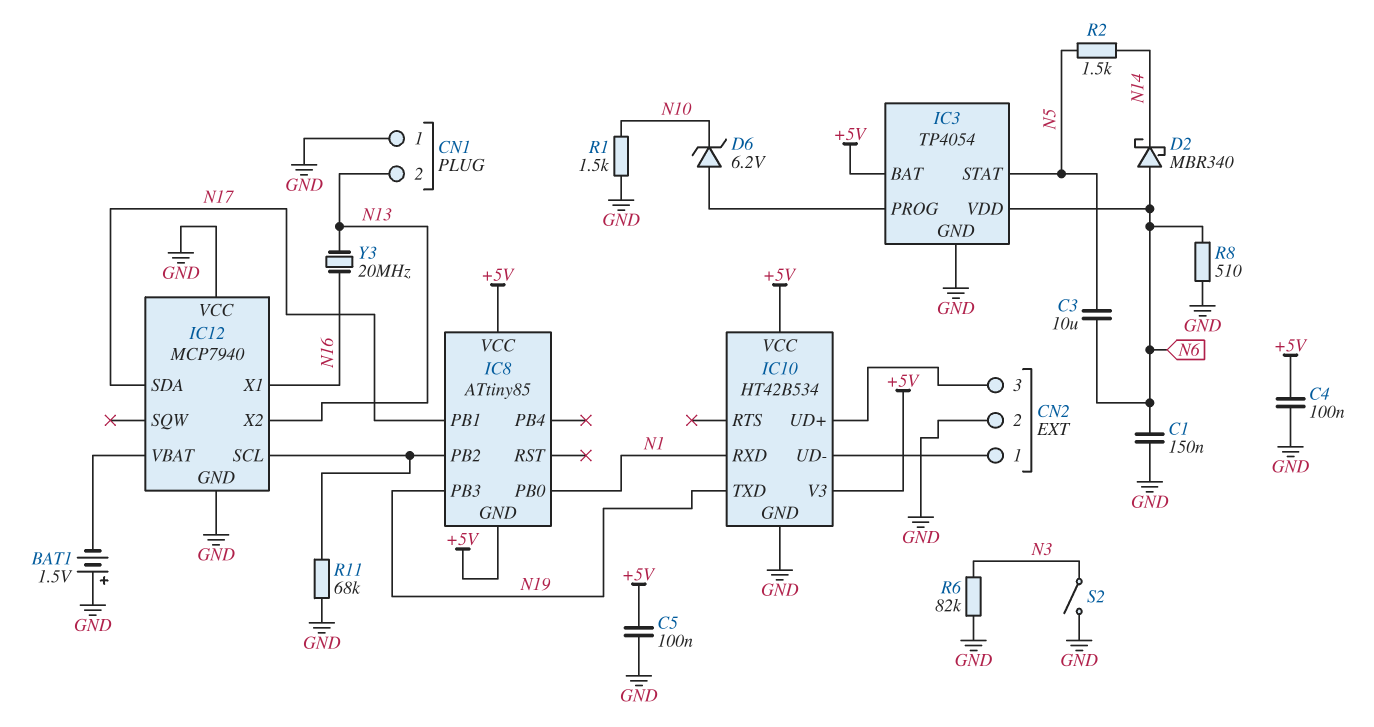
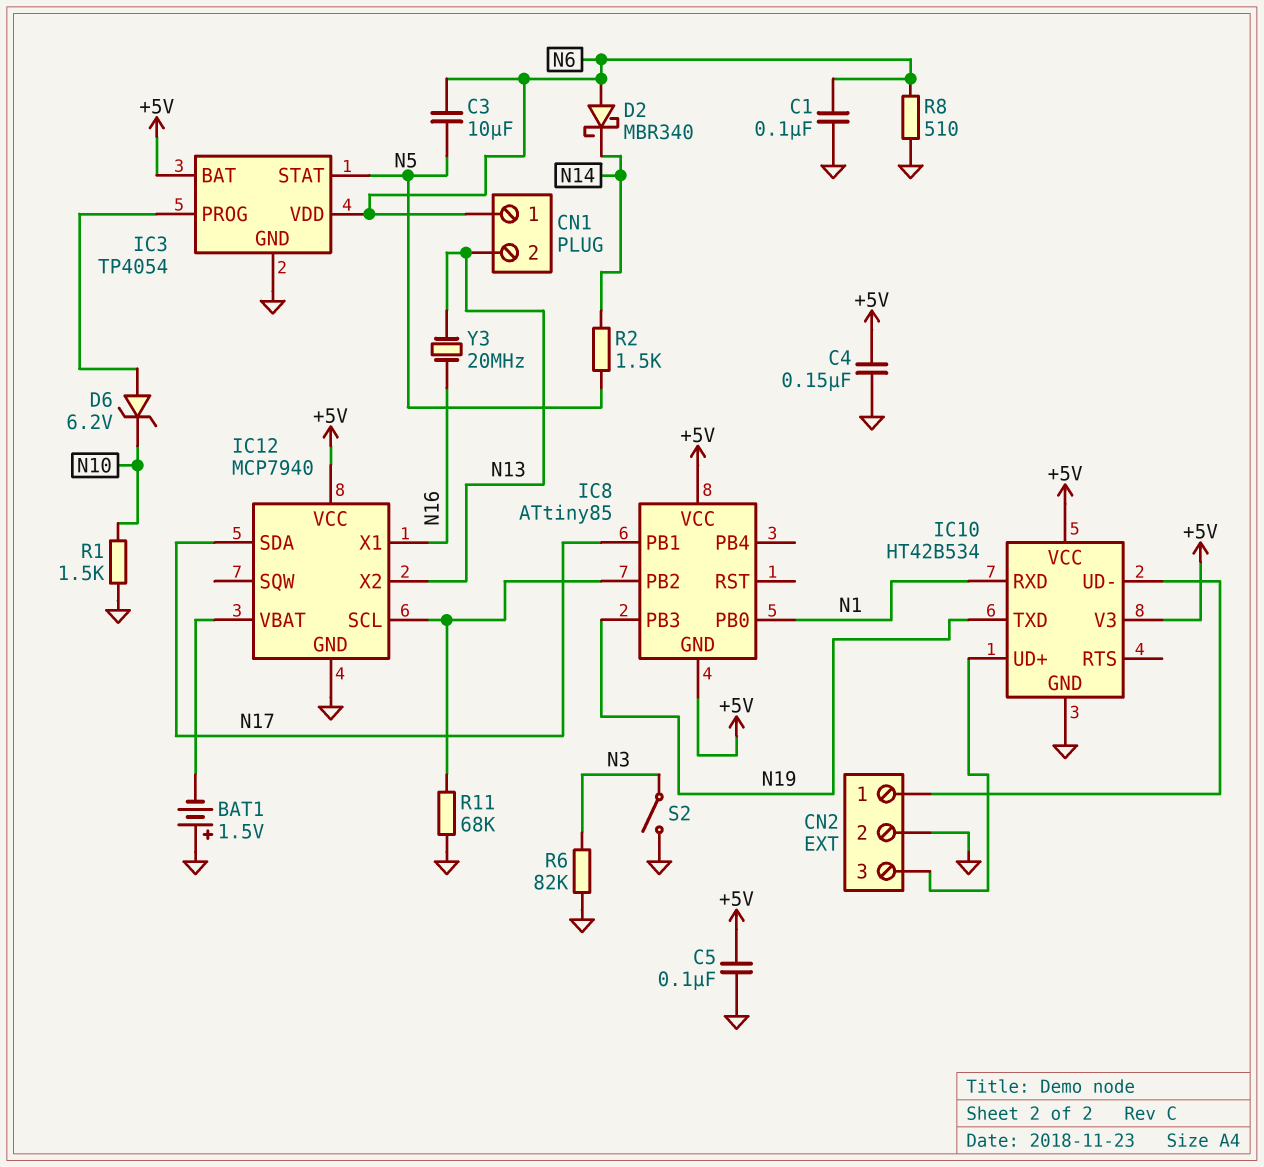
C1: 150nF (GND, N6) -> 100nF (GND, N6)
C4: 100nF (+5V, GND) -> 150nF (+5V, GND)
CN1 pin 1: GND -> N6
IC12 pin VCC: GND -> +5V

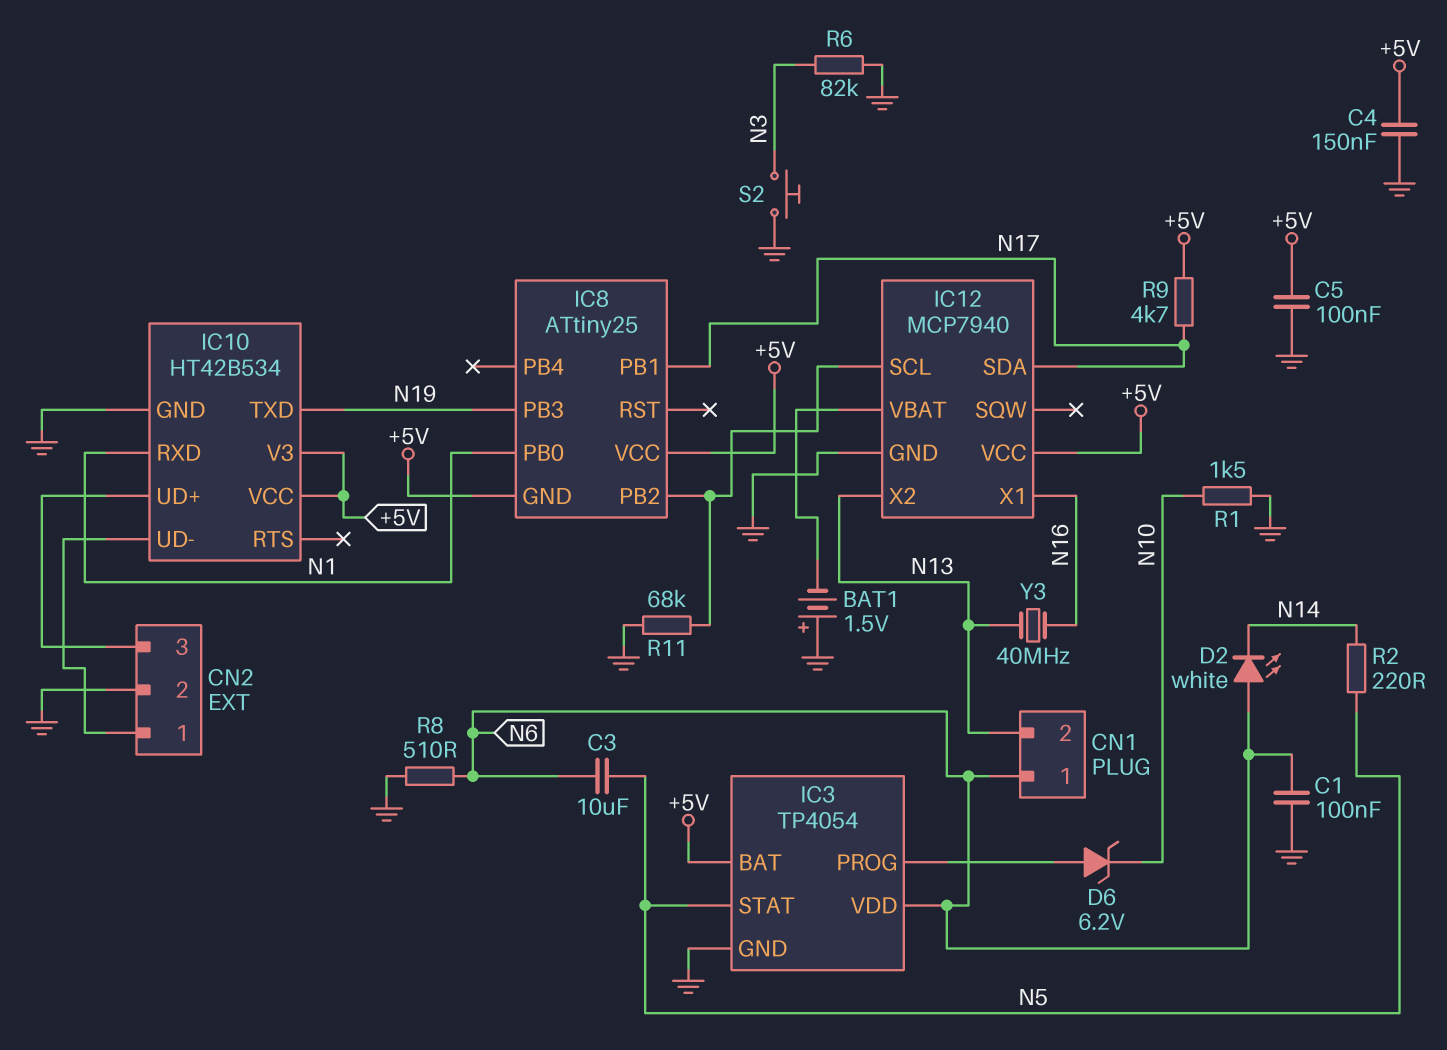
D2: schottky MBR340 (A N6, K N14) -> LED white (A N6, K N14)
IC8: ATtiny85 -> ATtiny25
R2: 1.5k (N5, N14) -> 220 (N5, N14)
R9: none -> 4.7k (+5V, N17)
S2: switch (GND, N3) -> button (GND, N3)
Y3: 20MHz (N13, N16) -> 40MHz (N13, N16)

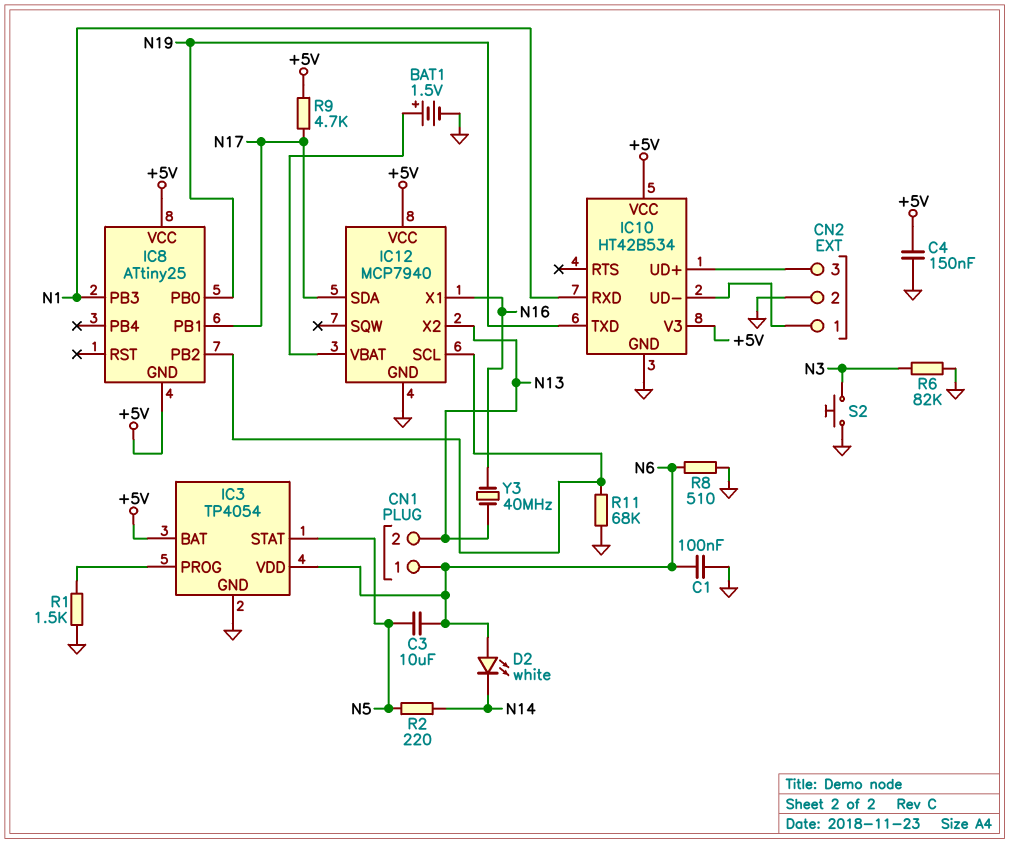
BAT1: 1.5V (plus GND, minus IC12/VBAT) -> 1.5V (plus IC12/VBAT, minus GND)
C5: 100nF (+5V, GND) -> none
D6: zener 6.2V (A IC3/PROG, K N10) -> none
IC8 pin PB0: N1 -> N19
IC8 pin PB3: N19 -> N1
R1: 1.5k (GND, N10) -> 1.5k (GND, IC3/PROG)

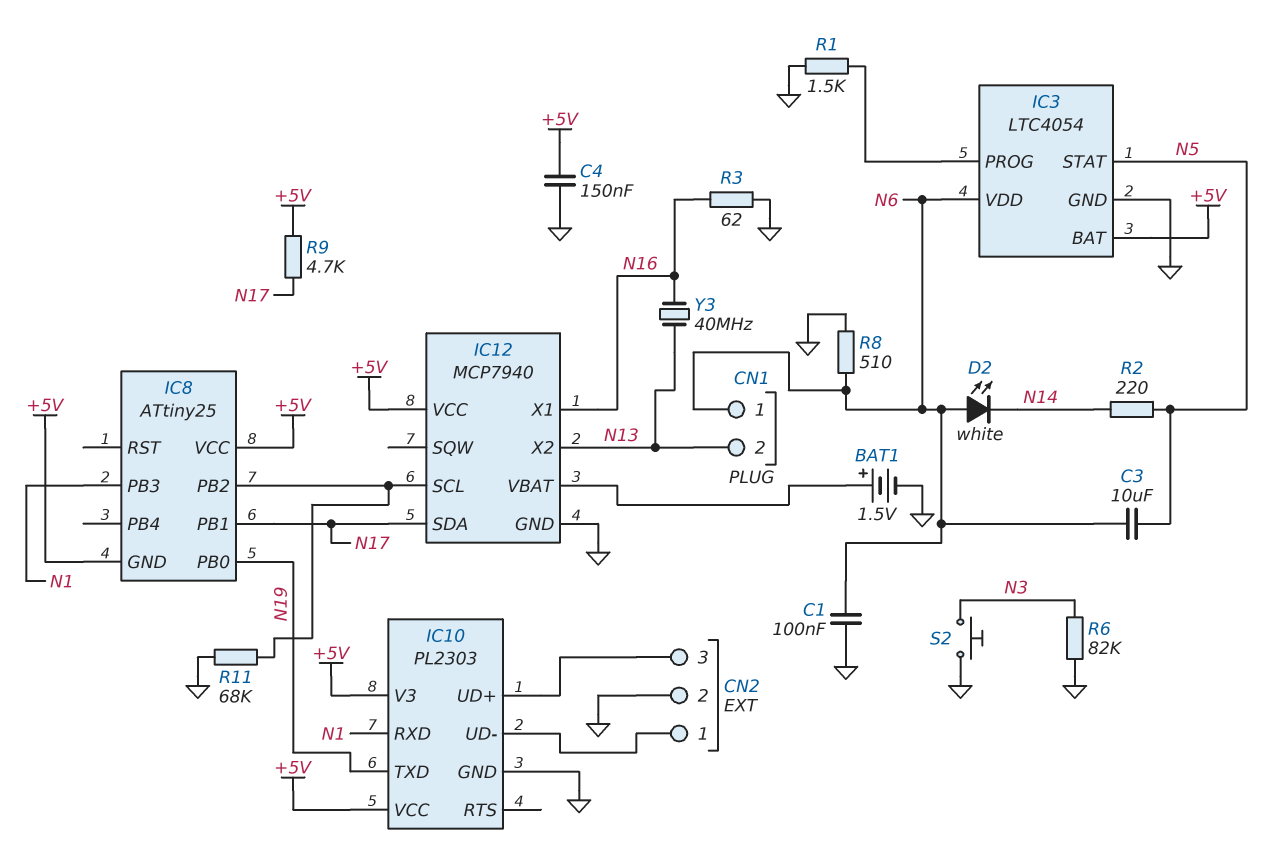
IC3: TP4054 -> LTC4054
IC10: HT42B534 -> PL2303
R3: none -> 62 (GND, N16)

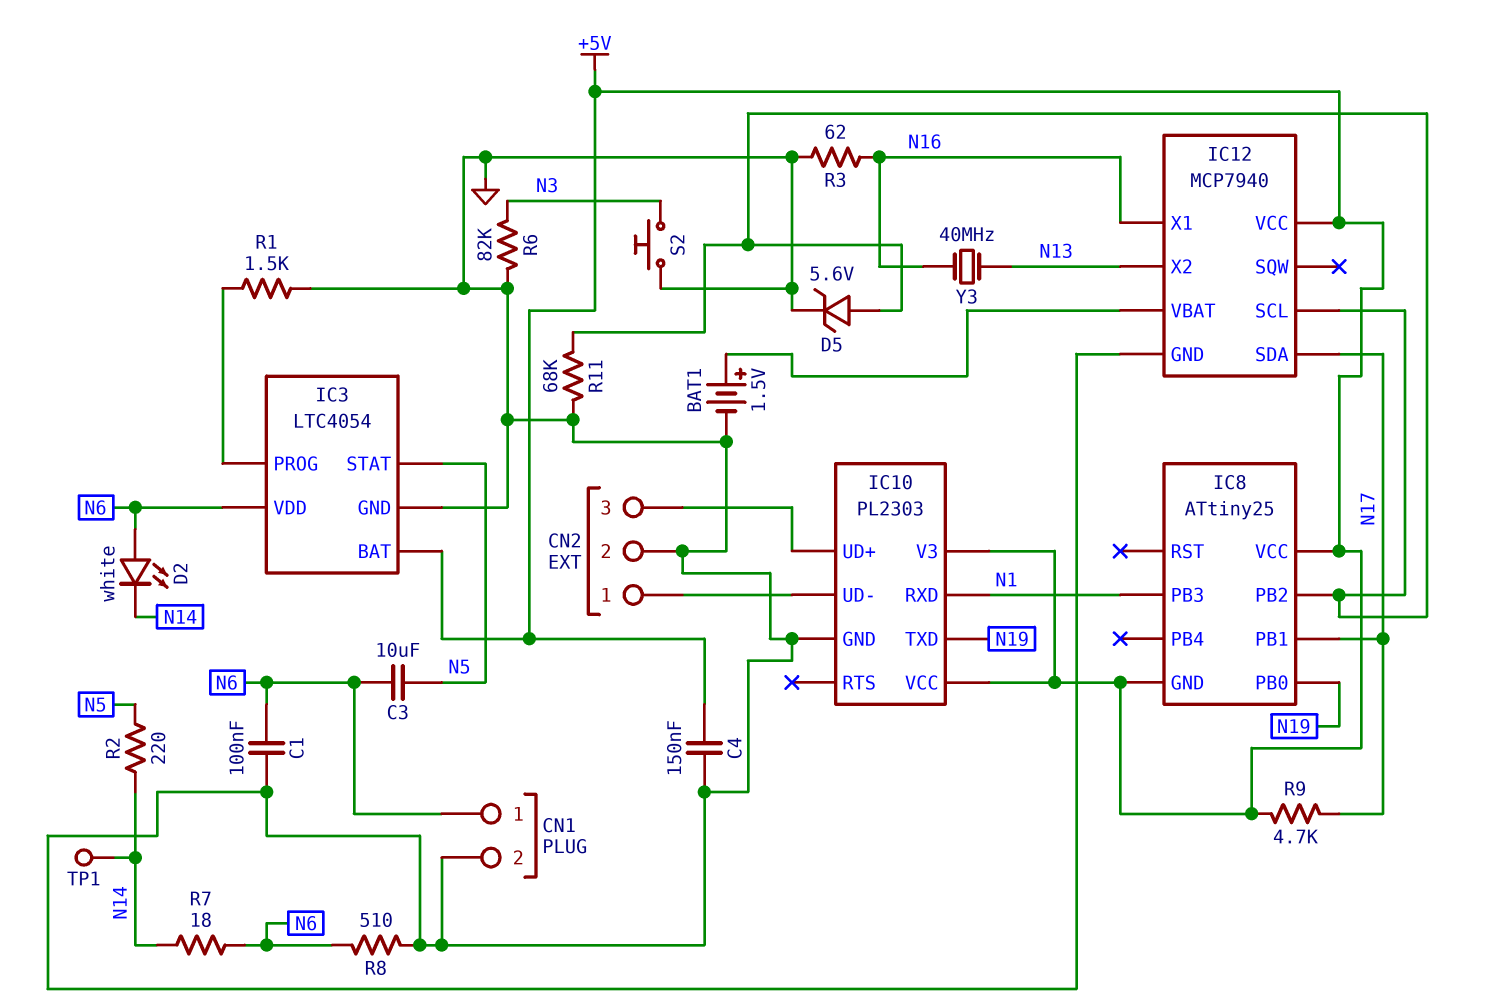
CN1 pin 2: N13 -> GND
D5: none -> zener 5.6V (A IC8/PB2, K GND)
R7: none -> 18 (N6, N14)
TP1: none -> test point (N14)

